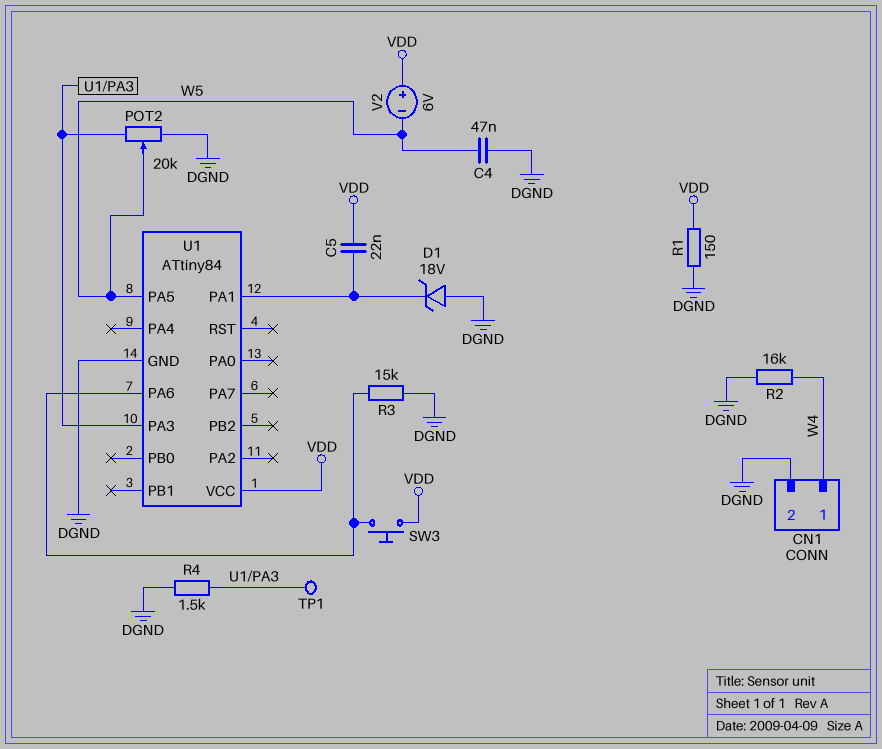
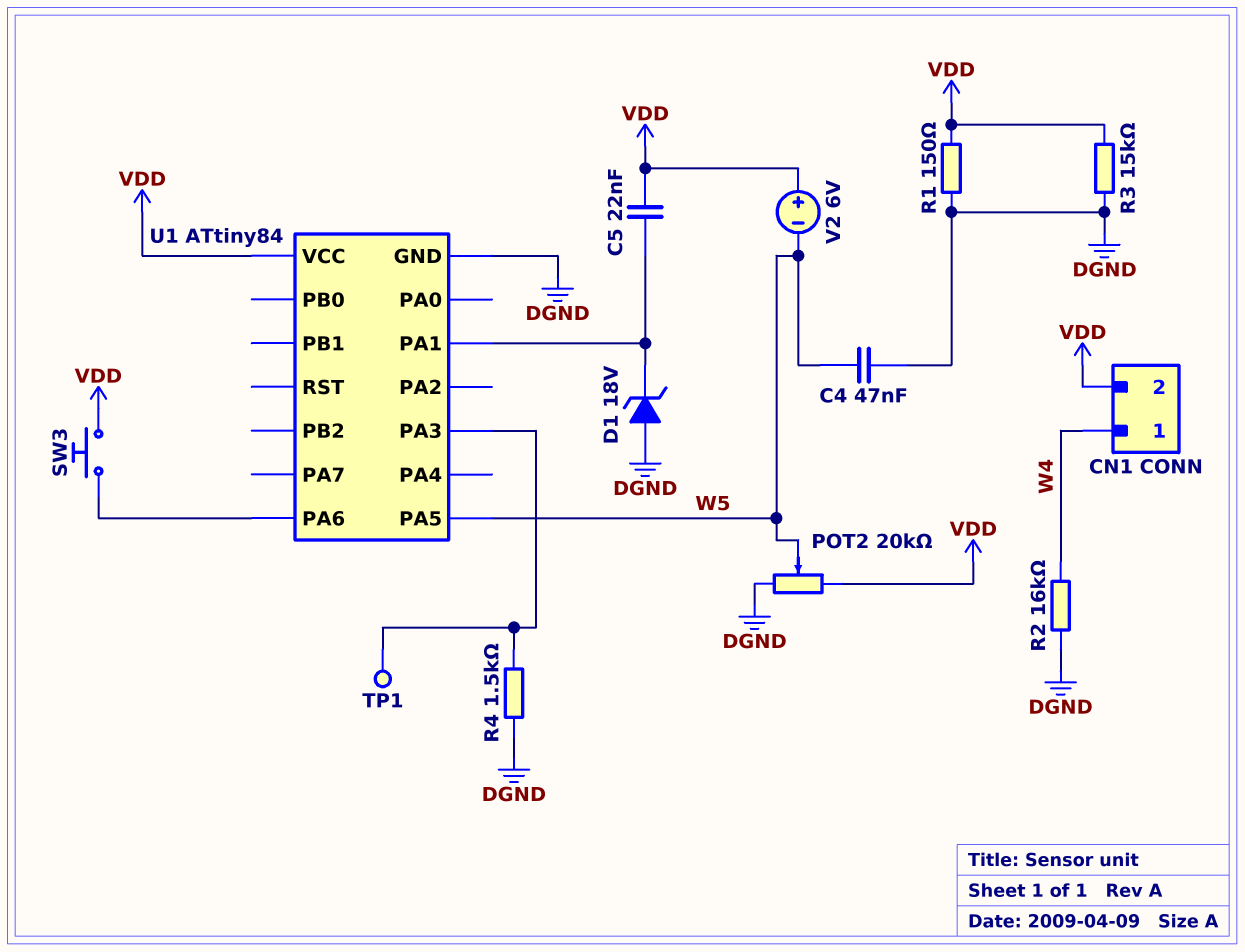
CN1 pin 2: DGND -> VDD
POT2: 20k (DGND, U1/PA3, wiper W5) -> 20k (DGND, VDD, wiper W5)
R3: 15k (DGND, U1/PA6) -> 15k (DGND, VDD)

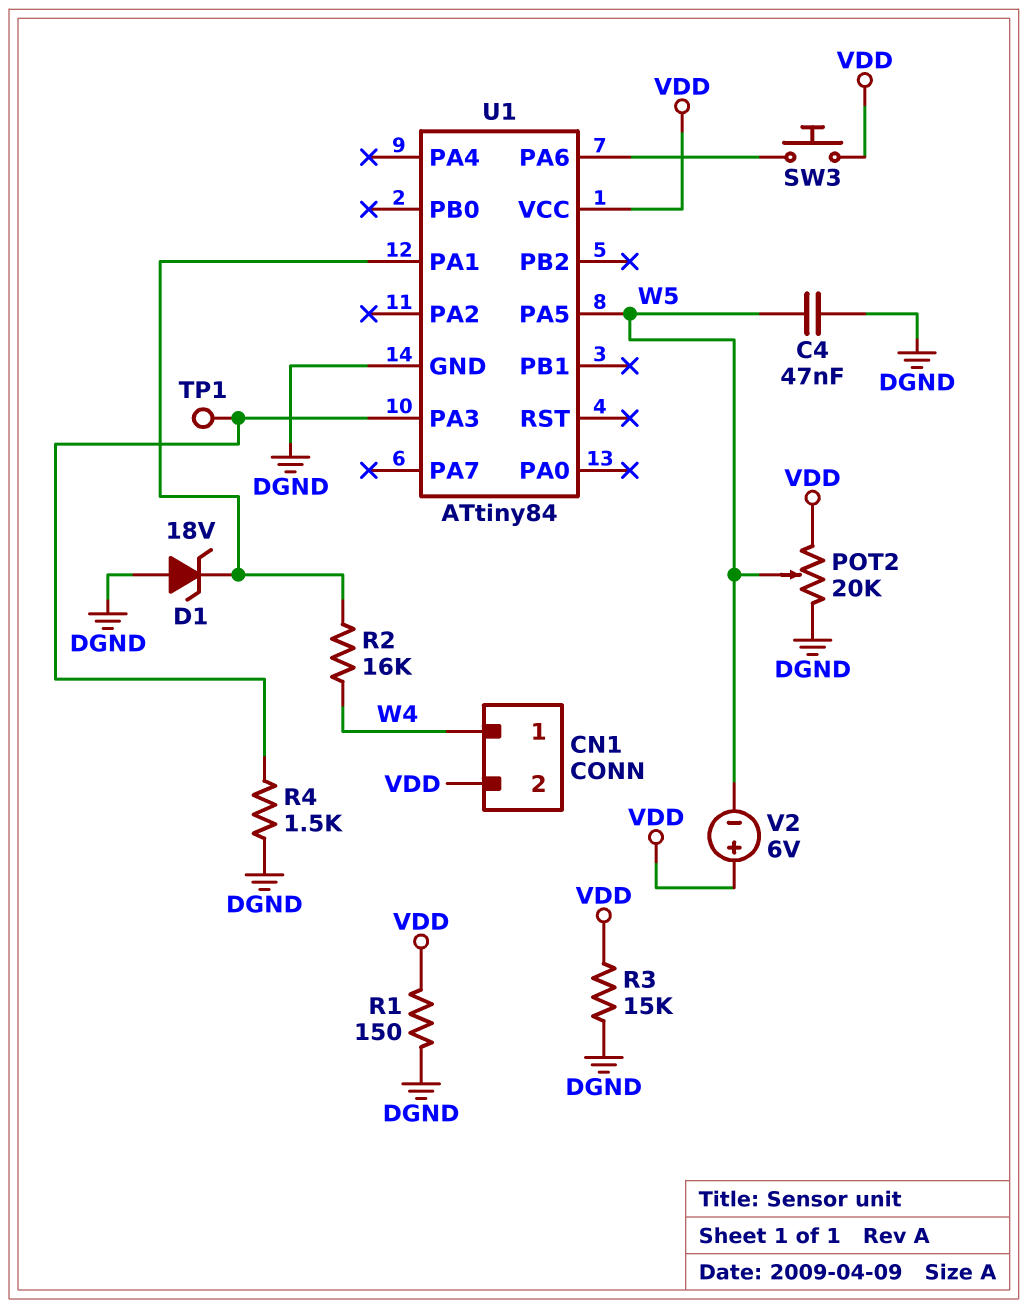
C5: 22nF (U1/PA1, VDD) -> none
R2: 16k (DGND, W4) -> 16k (U1/PA1, W4)

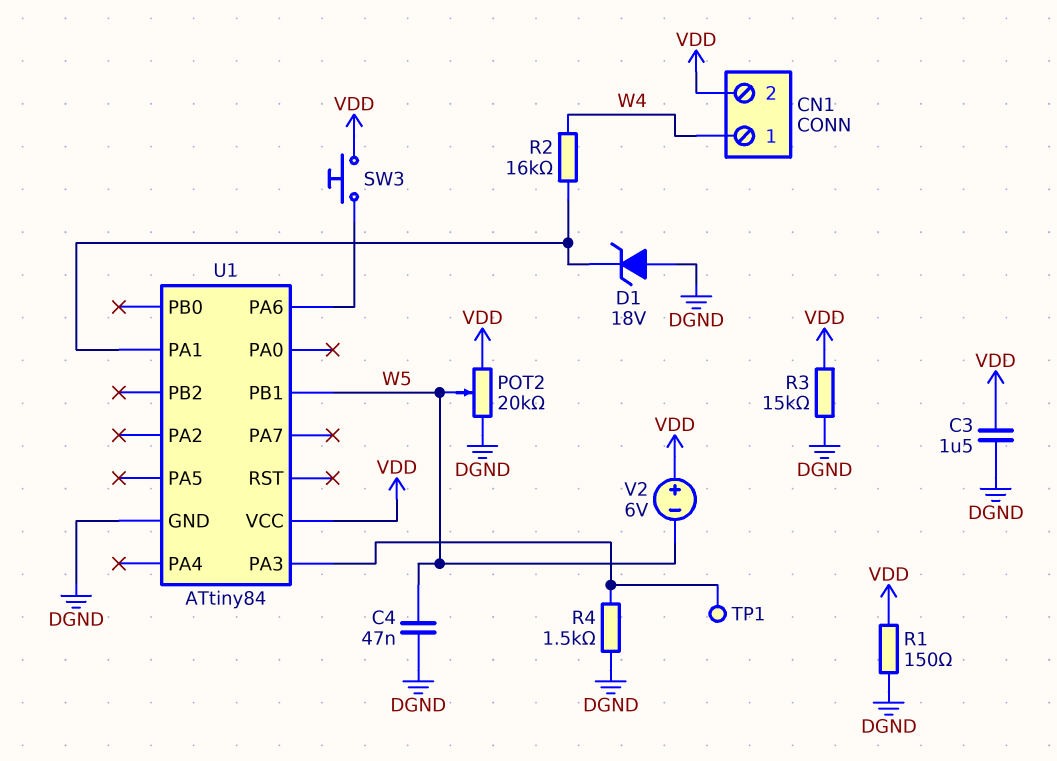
C3: none -> 1.5uF (DGND, VDD)
U1 pin PA5: W5 -> none
U1 pin PB1: none -> W5

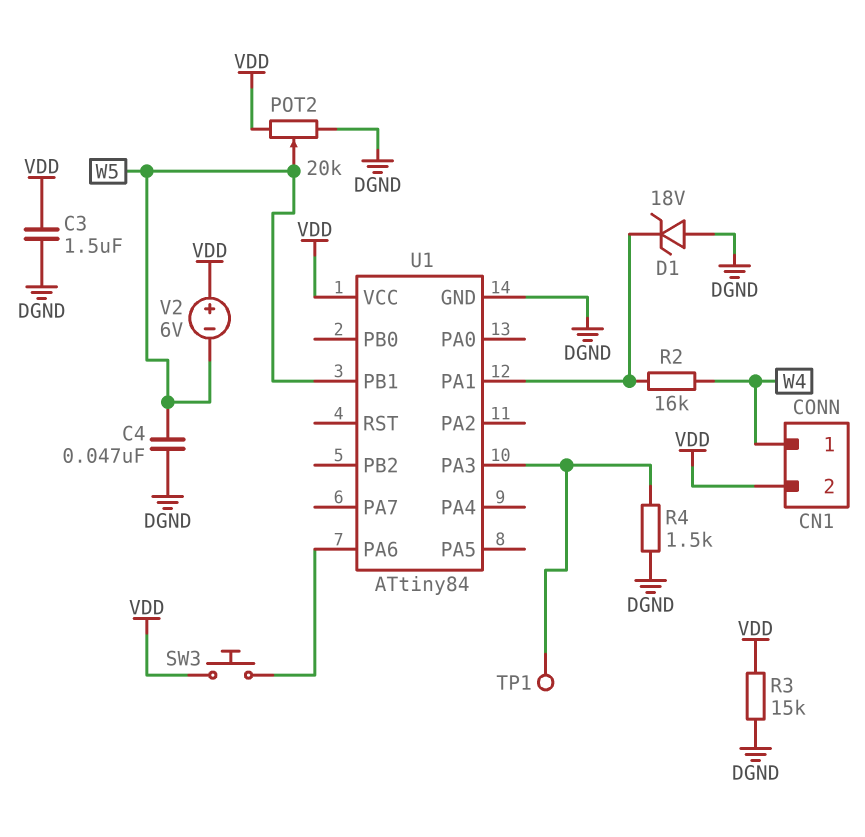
R1: 150 (DGND, VDD) -> none

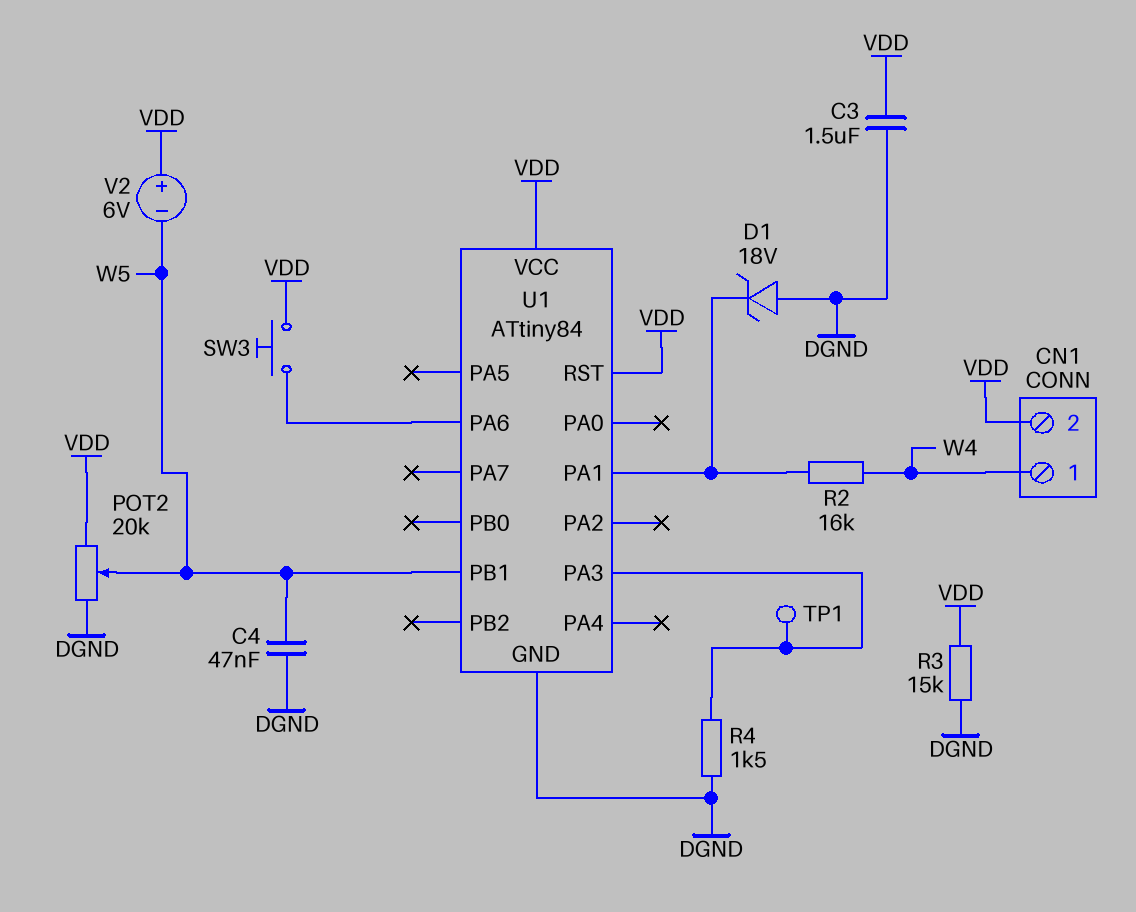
U1 pin RST: none -> VDD

